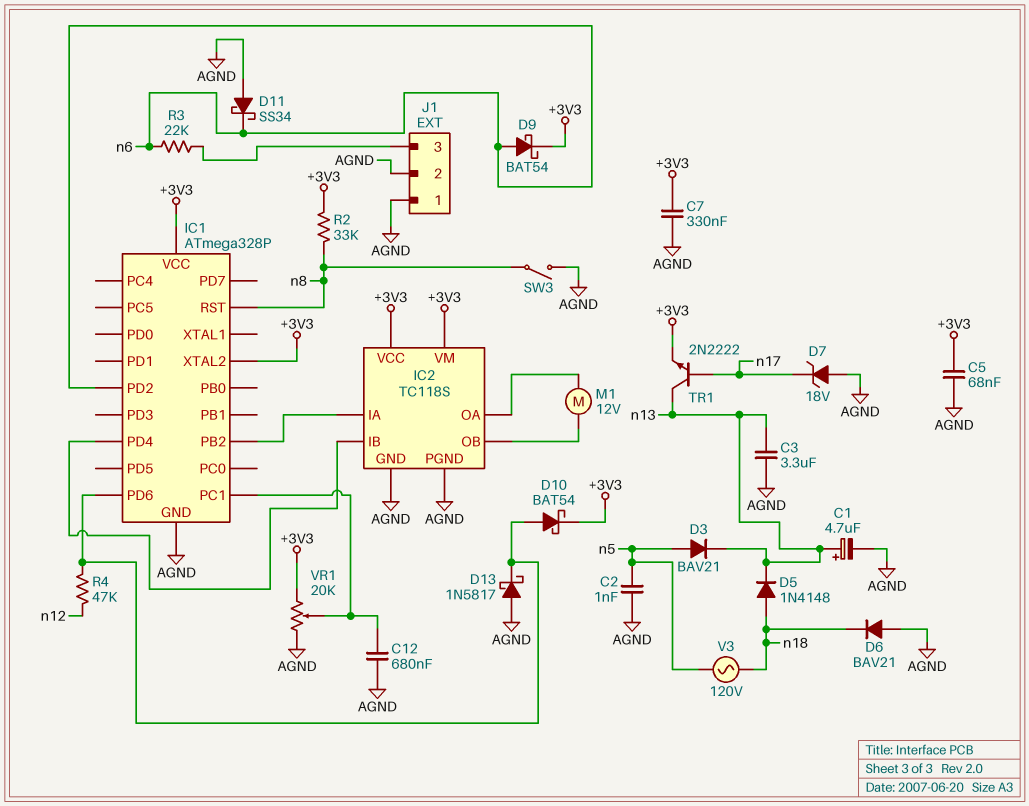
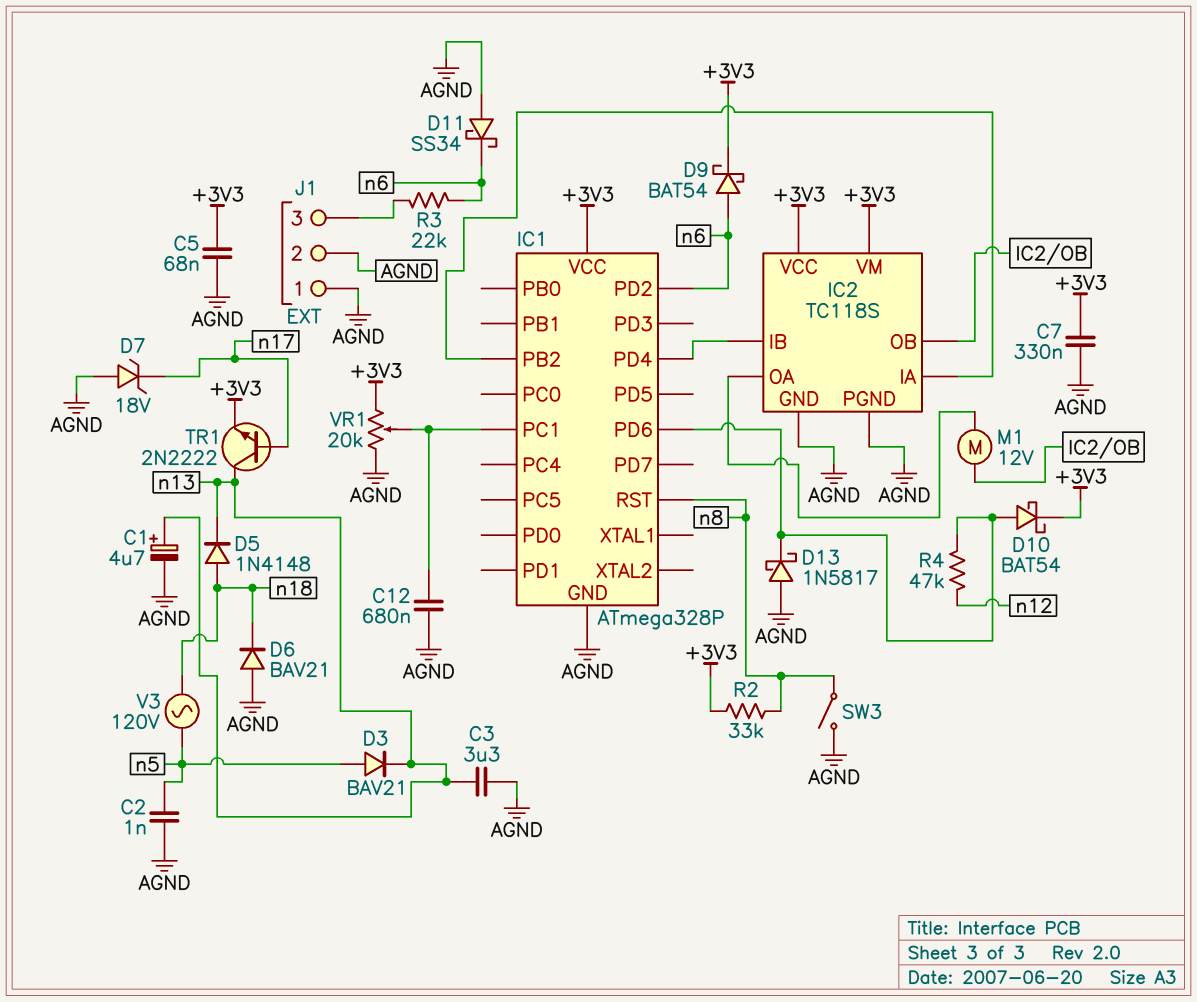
IC1 pin XTAL2: +3V3 -> none

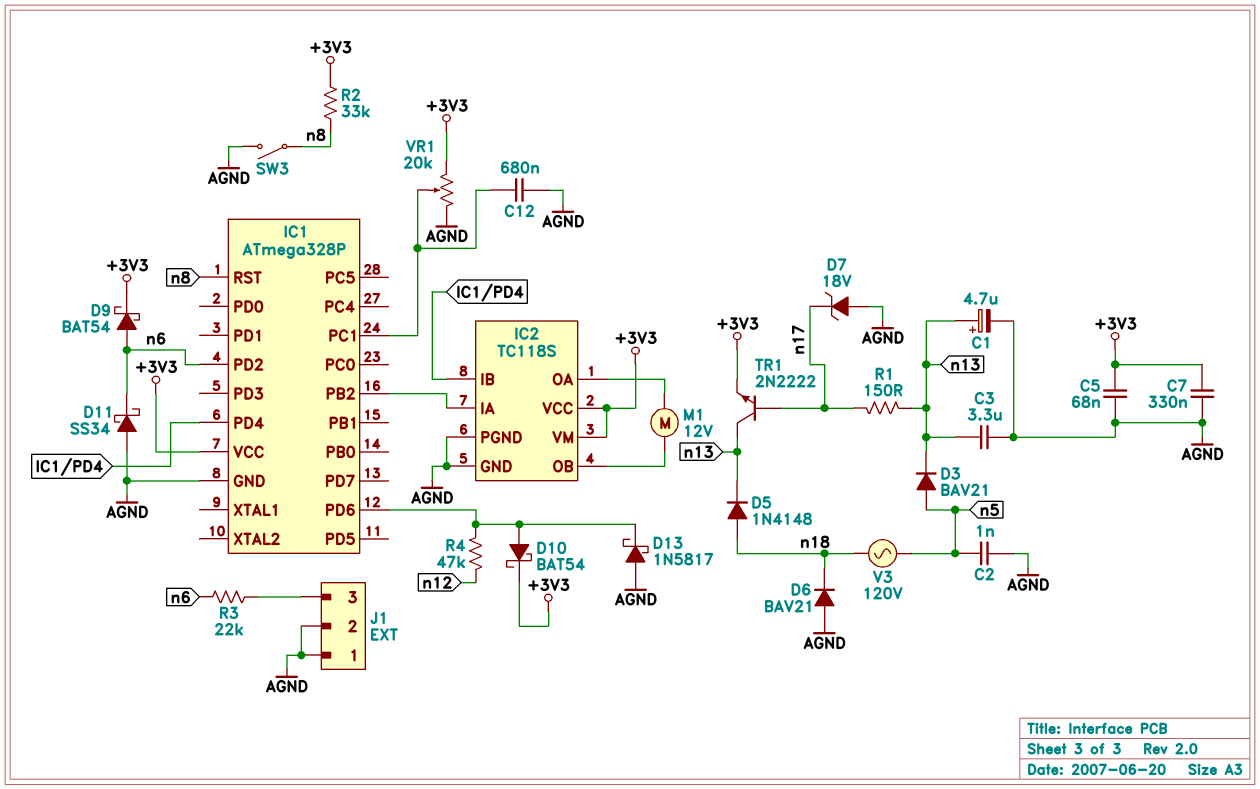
R1: none -> 150 (n13, n17)

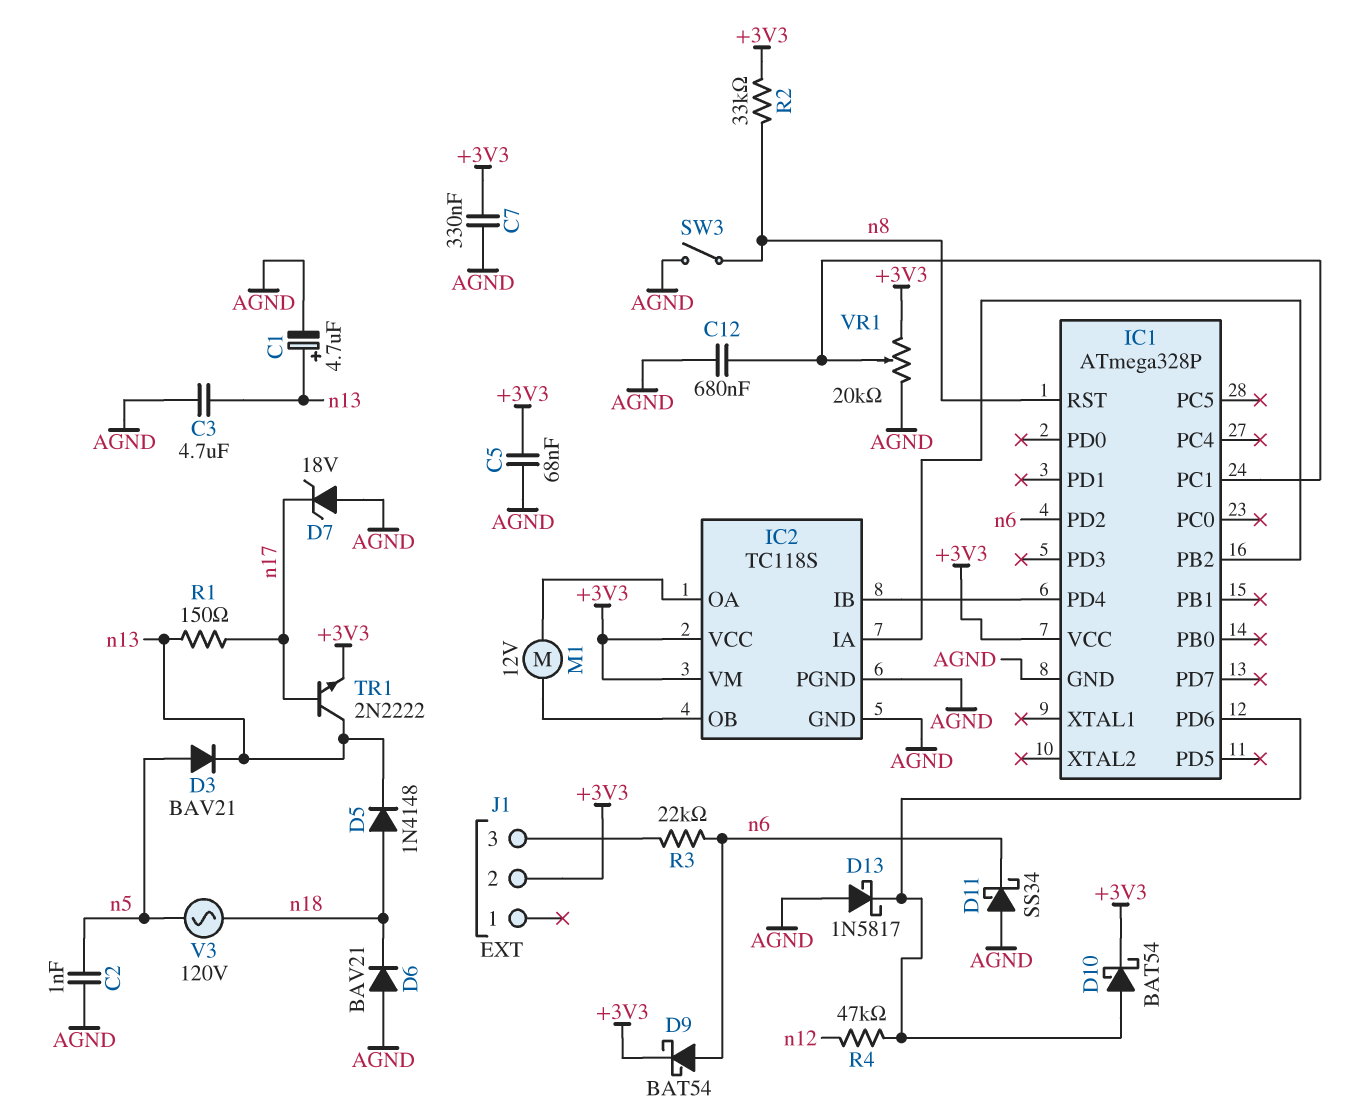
C3: 3.3uF (AGND, n13) -> 4.7uF (AGND, n13)
J1 pin 1: AGND -> none
J1 pin 2: AGND -> +3V3

